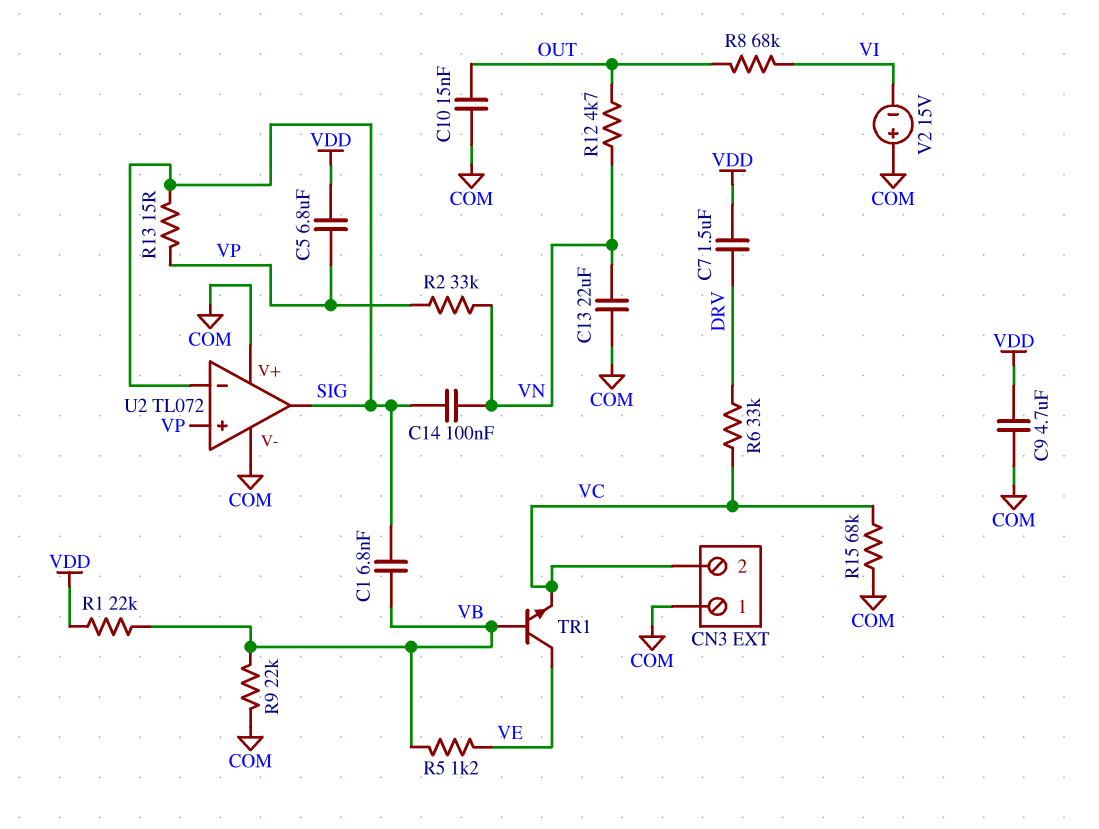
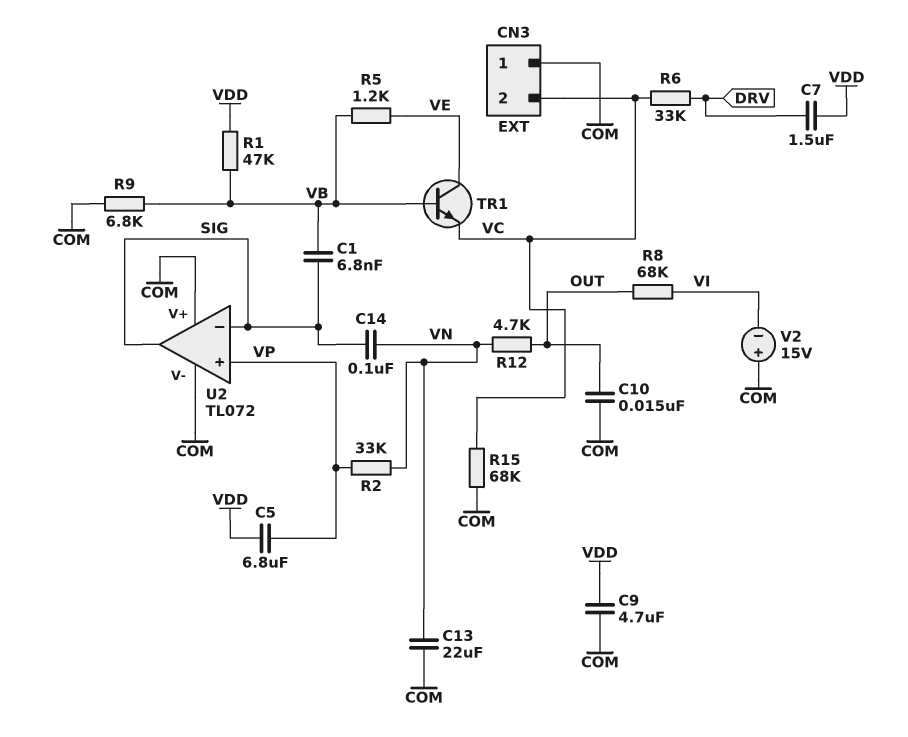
R1: 22k (VB, VDD) -> 47k (VB, VDD)
R9: 22k (COM, VB) -> 6.8k (COM, VB)
R13: 15 (SIG, VP) -> none

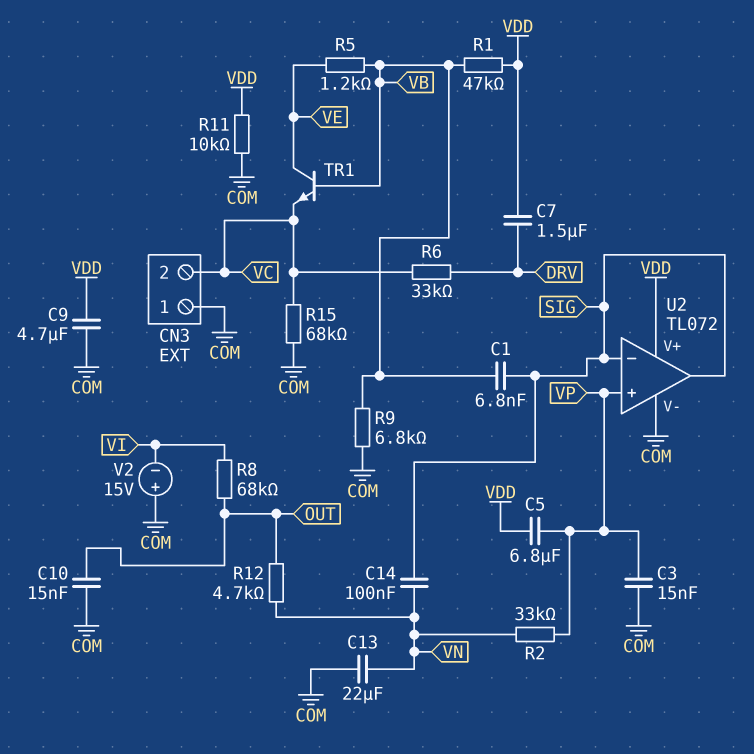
C3: none -> 15nF (COM, VP)
R11: none -> 10k (COM, VDD)
U2 pin V+: COM -> VDD

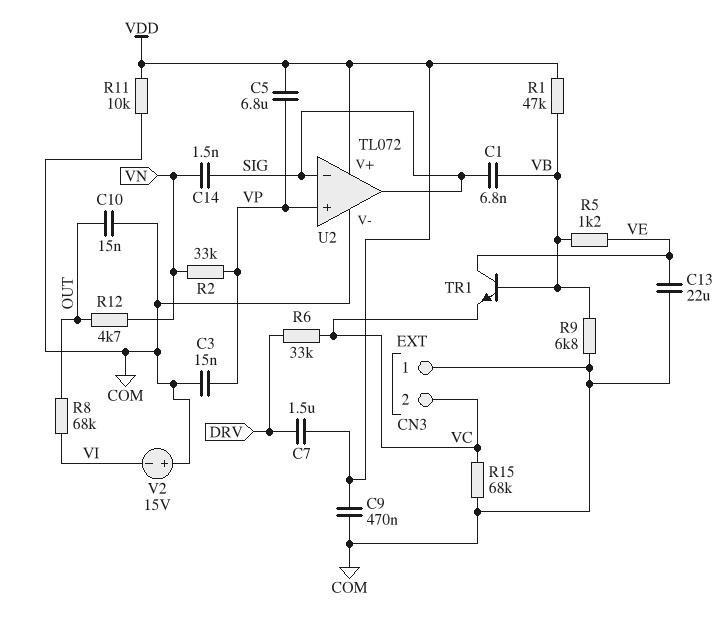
C9: 4.7uF (COM, VDD) -> 470nF (COM, VDD)
C13: 22uF (COM, VN) -> 22uF (COM, VE)
C14: 100nF (SIG, VN) -> 1.5nF (SIG, VN)

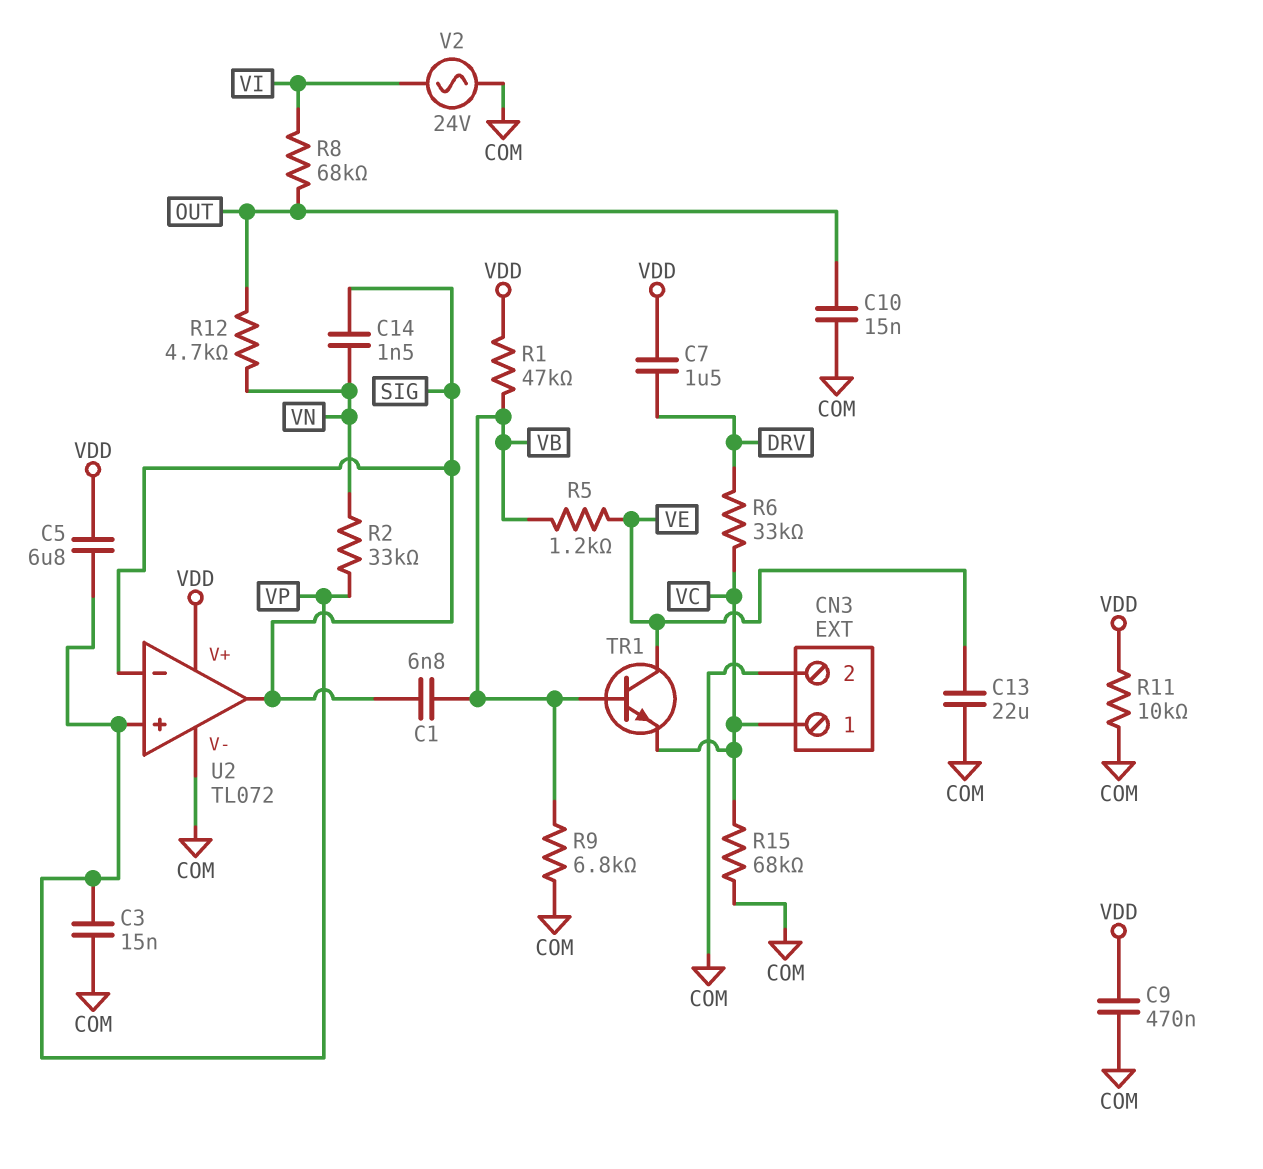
CN3 pin 1: COM -> VC
CN3 pin 2: VC -> COM
V2: 15V (plus COM, minus VI) -> AC 24V (COM, VI)

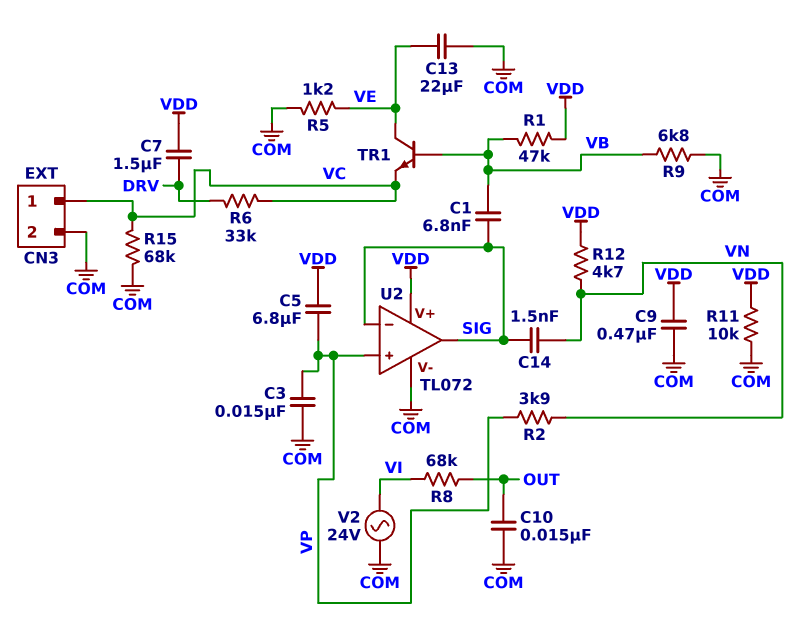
R2: 33k (VN, VP) -> 3.9k (VN, VP)
R5: 1.2k (VB, VE) -> 1.2k (COM, VE)
R12: 4.7k (OUT, VN) -> 4.7k (VDD, VN)

